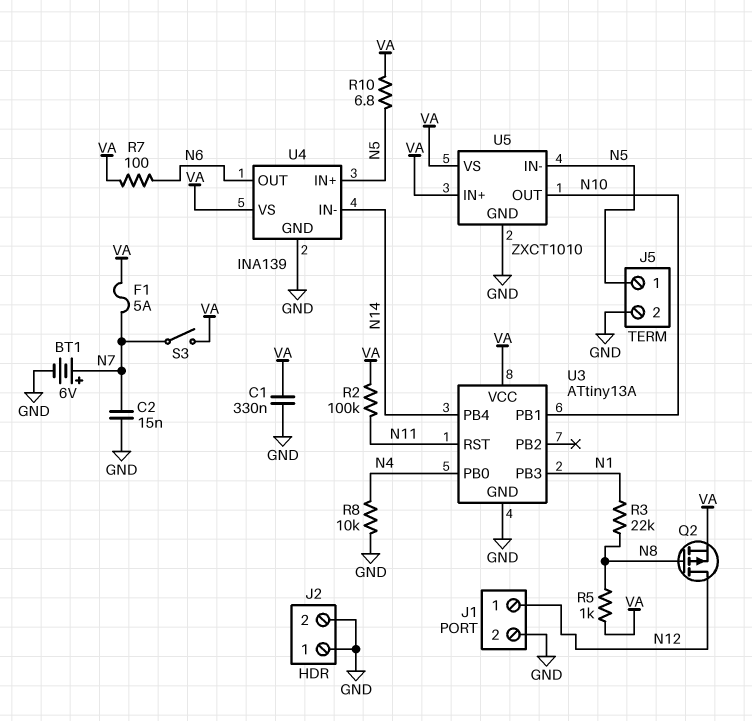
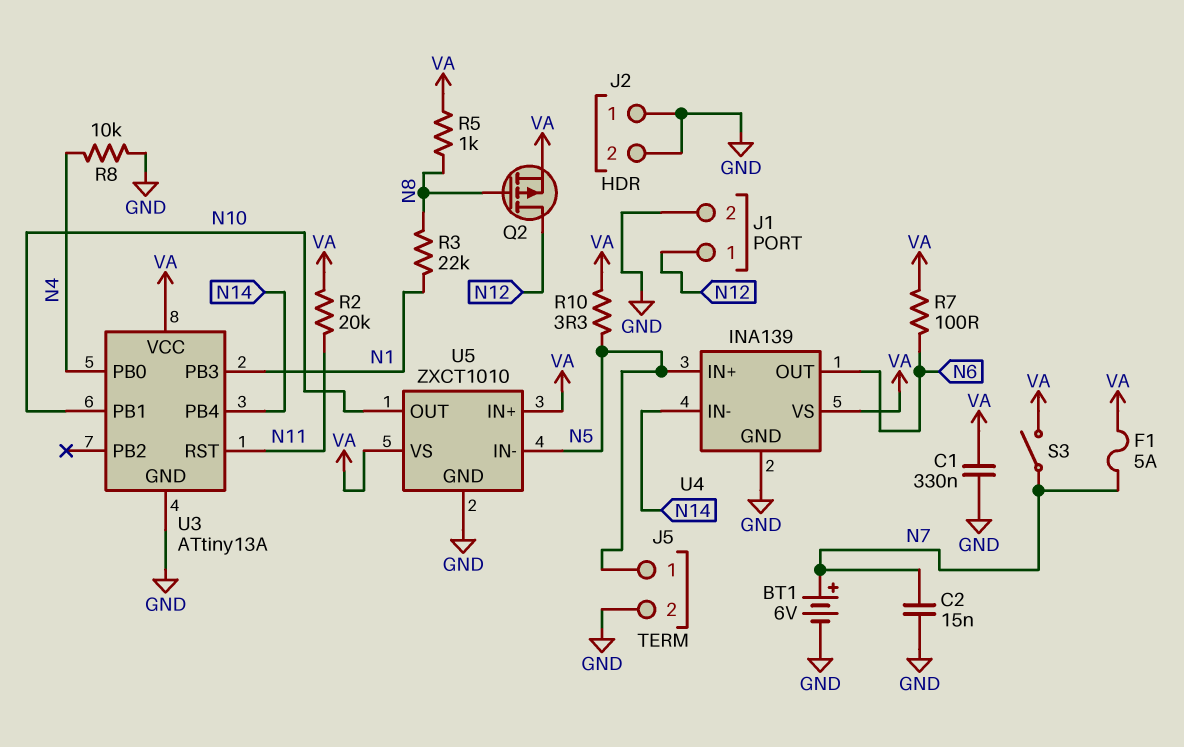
R2: 100k (N11, VA) -> 20k (N11, VA)
R10: 6.8 (N5, VA) -> 3.3 (N5, VA)

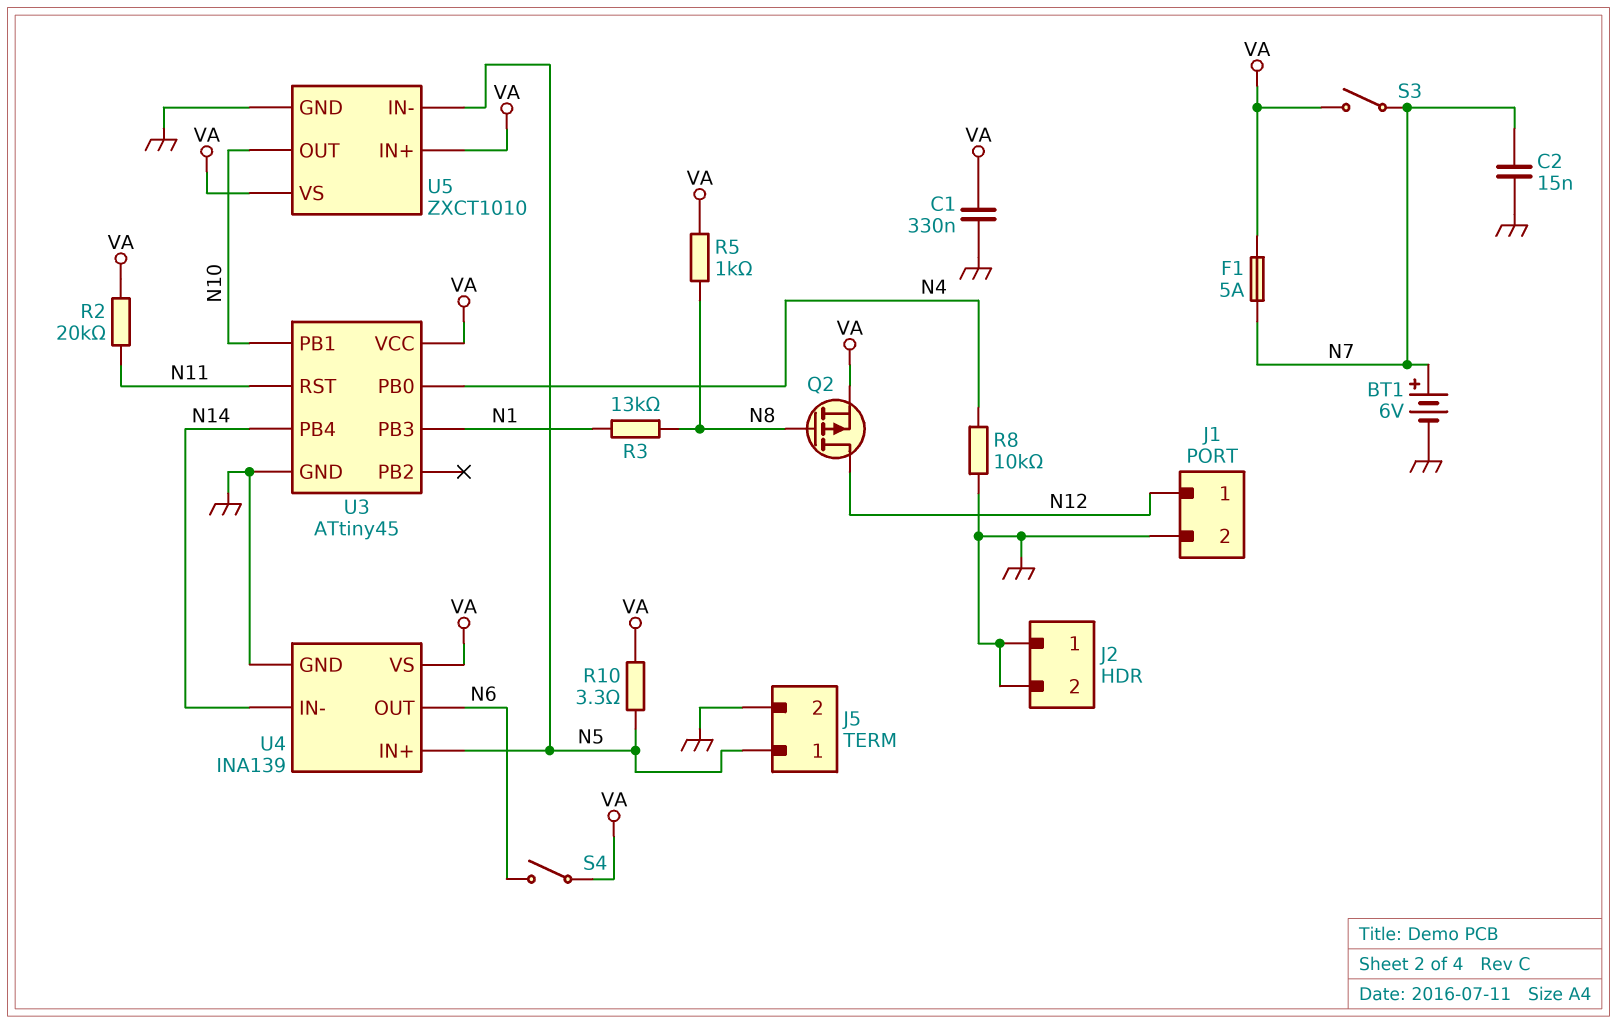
R3: 22k (N1, N8) -> 13k (N1, N8)
R7: 100 (N6, VA) -> none
S4: none -> switch (N6, VA)
U3: ATtiny13A -> ATtiny45

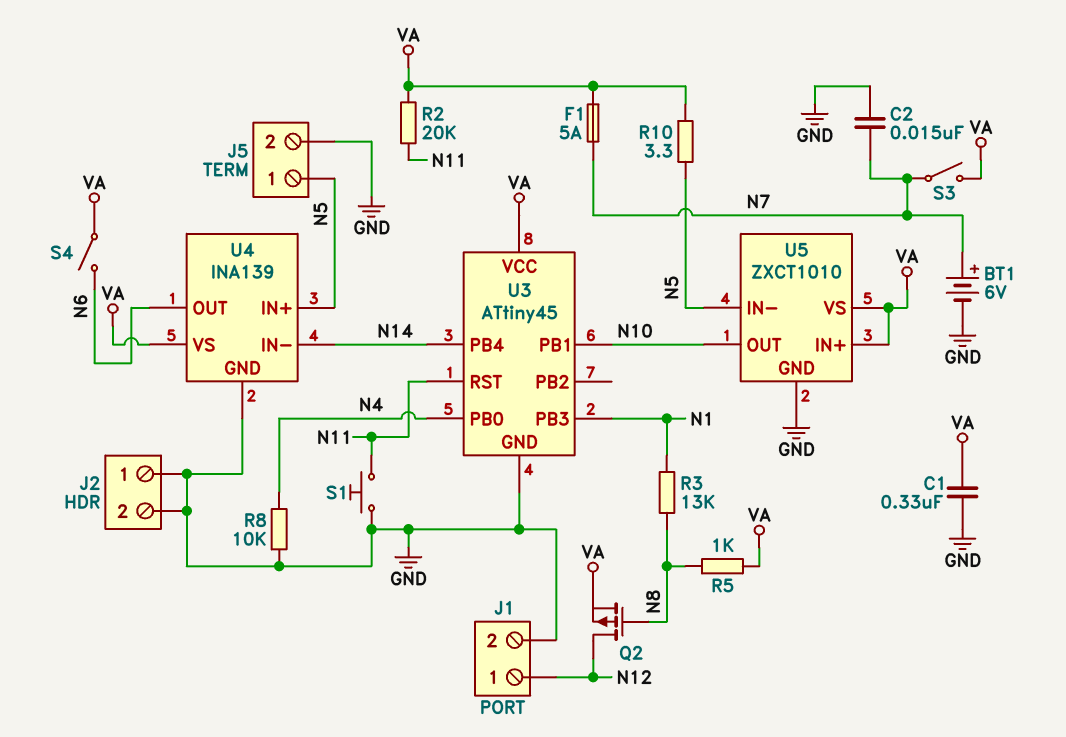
S1: none -> button (GND, N11)

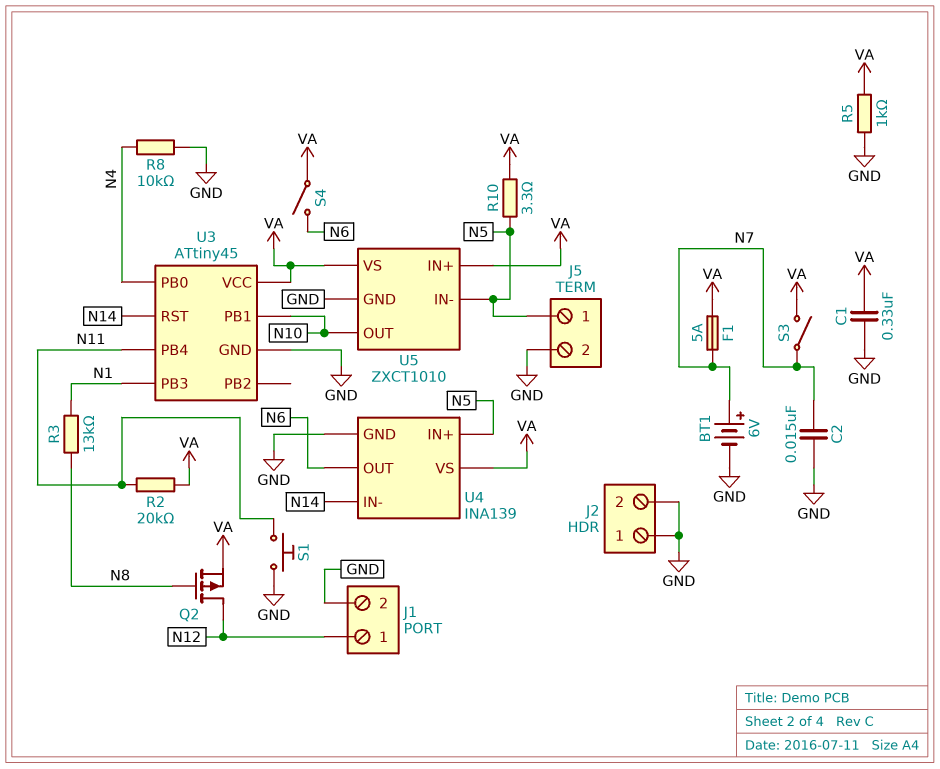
R5: 1k (N8, VA) -> 1k (GND, VA)
U3 pin PB4: N14 -> N11
U3 pin RST: N11 -> N14

